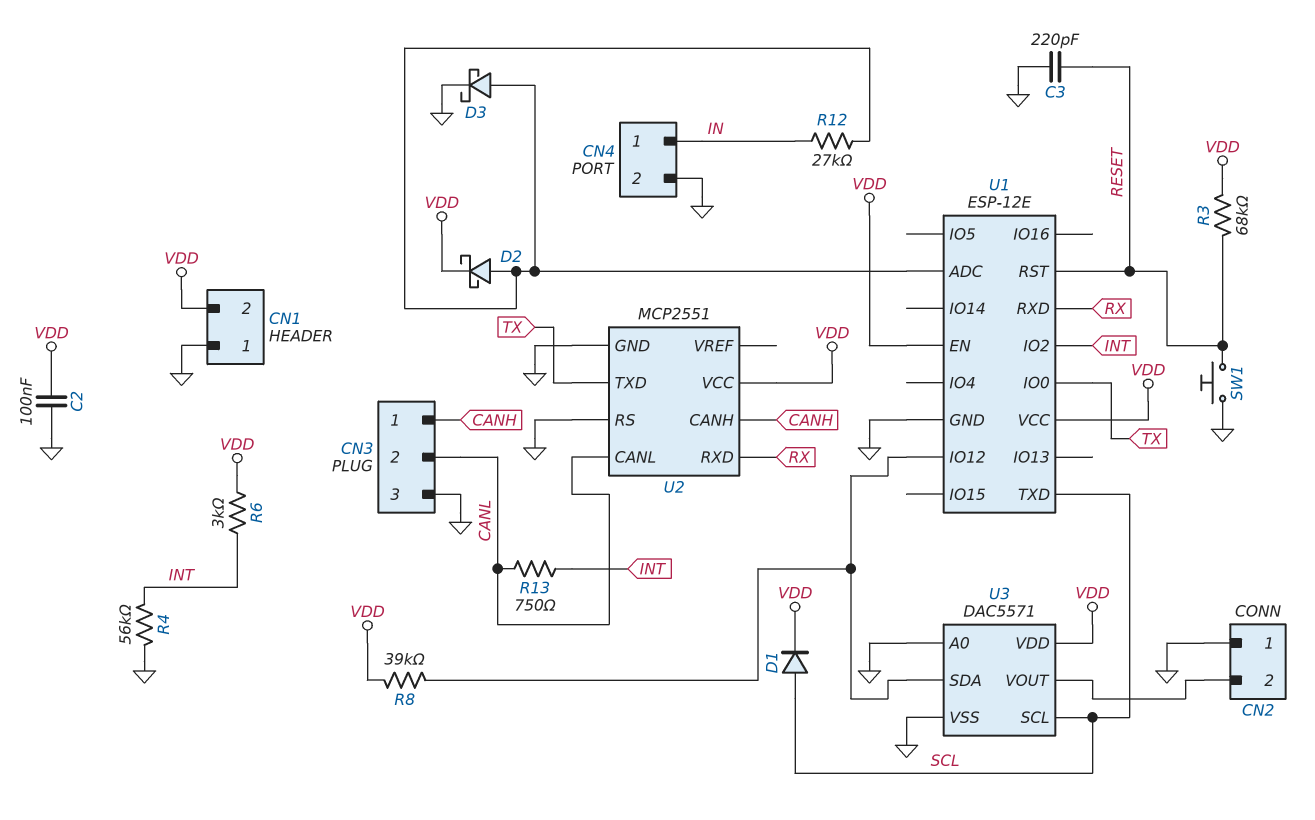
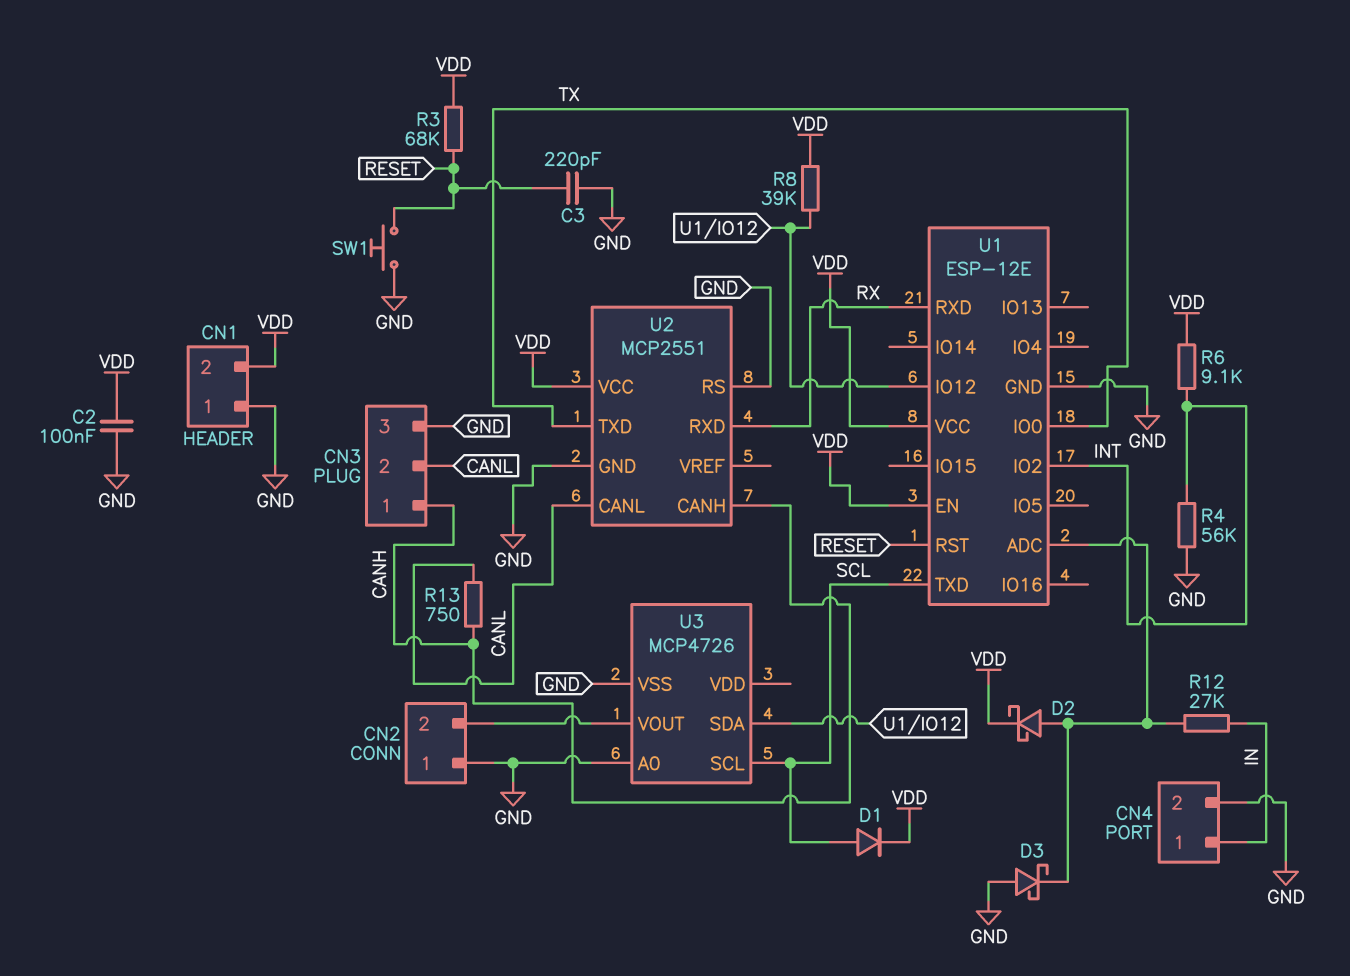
D3: schottky (A U1/ADC, K GND) -> schottky (A GND, K U1/ADC)
R6: 3k (INT, VDD) -> 9.1k (INT, VDD)
R13: 750 (CANL, INT) -> 750 (CANH, CANL)
U3: DAC5571 -> MCP4726
U3 pin VDD: VDD -> none

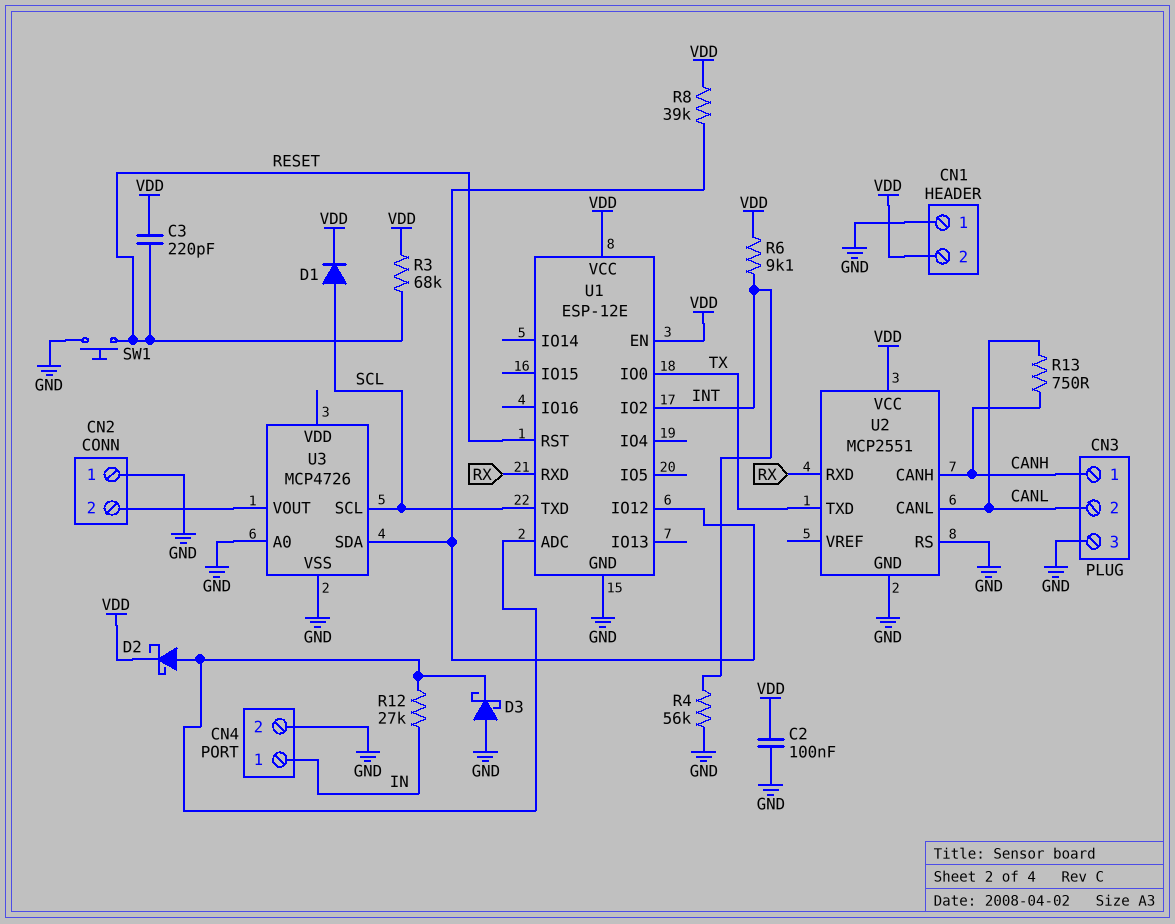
C3: 220pF (GND, RESET) -> 220pF (RESET, VDD)

